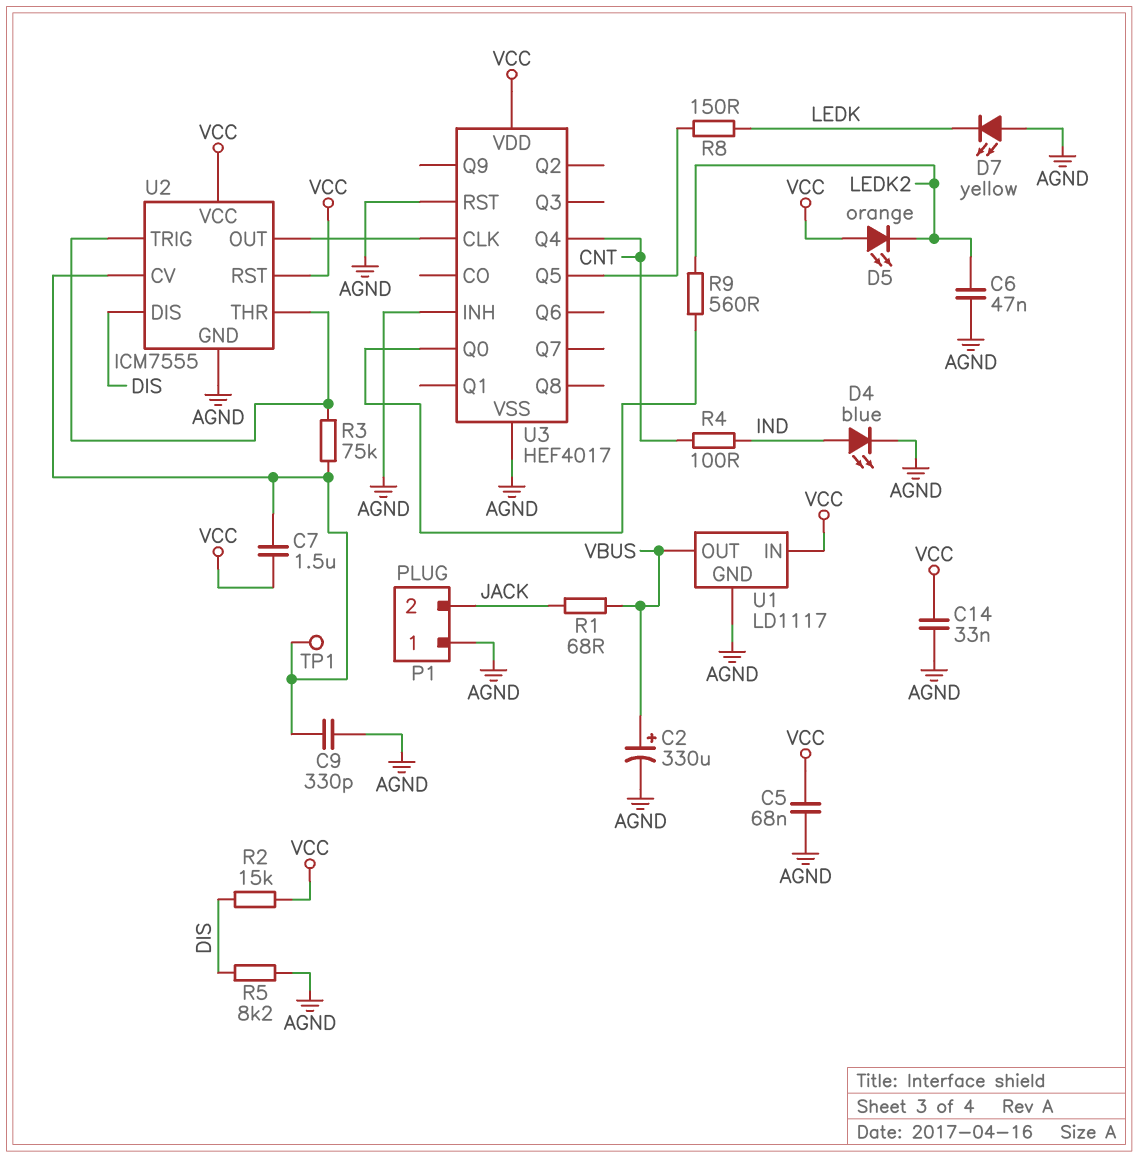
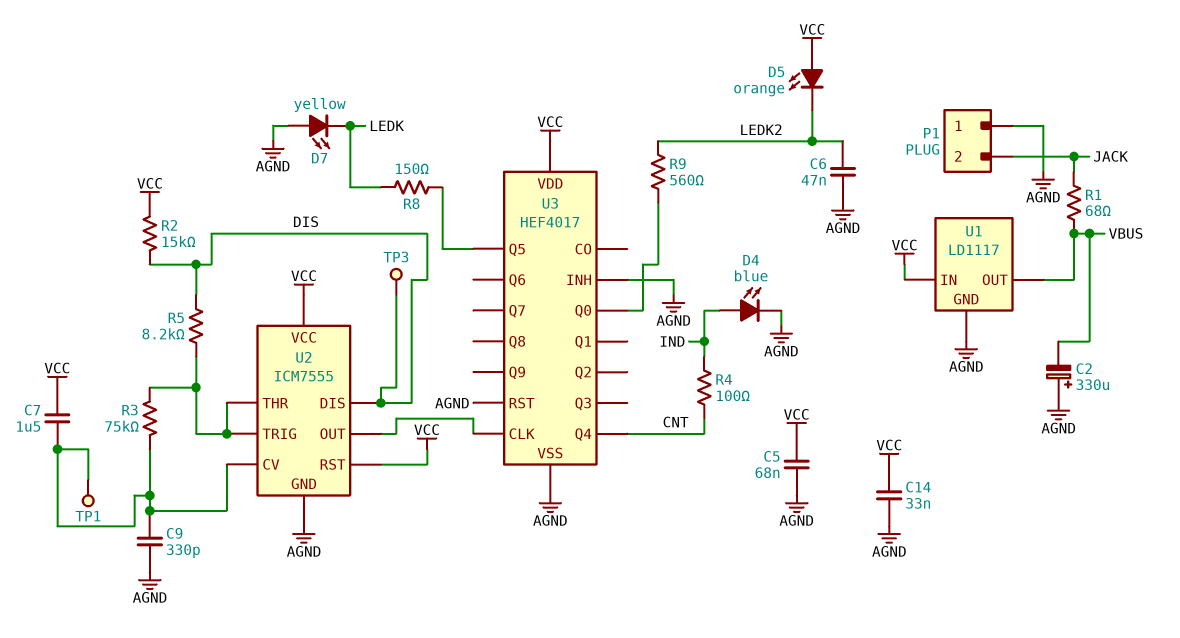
C2: 330uF (plus VBUS, minus AGND) -> 330uF (plus AGND, minus VBUS)
R5: 8.2k (AGND, DIS) -> 8.2k (DIS, U2/THR)
TP3: none -> test point (DIS)

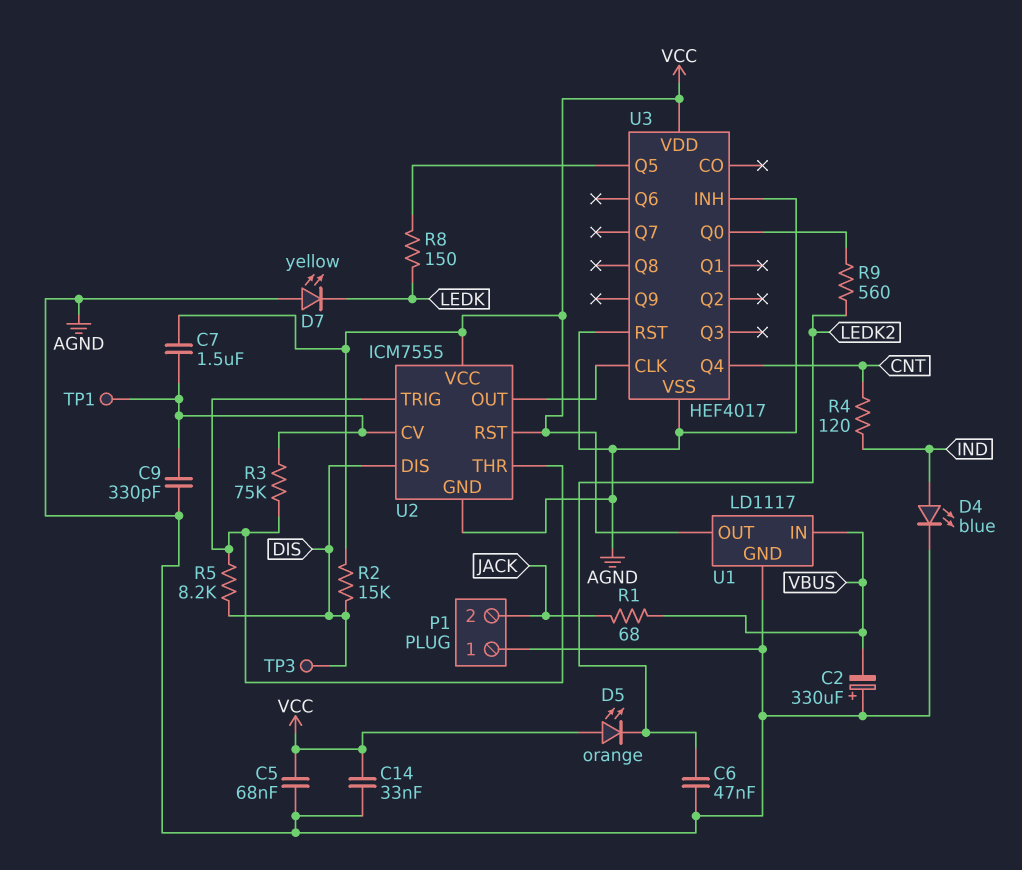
R4: 100 (CNT, IND) -> 120 (CNT, IND)
U1 pin IN: VCC -> VBUS
U1 pin OUT: VBUS -> VCC

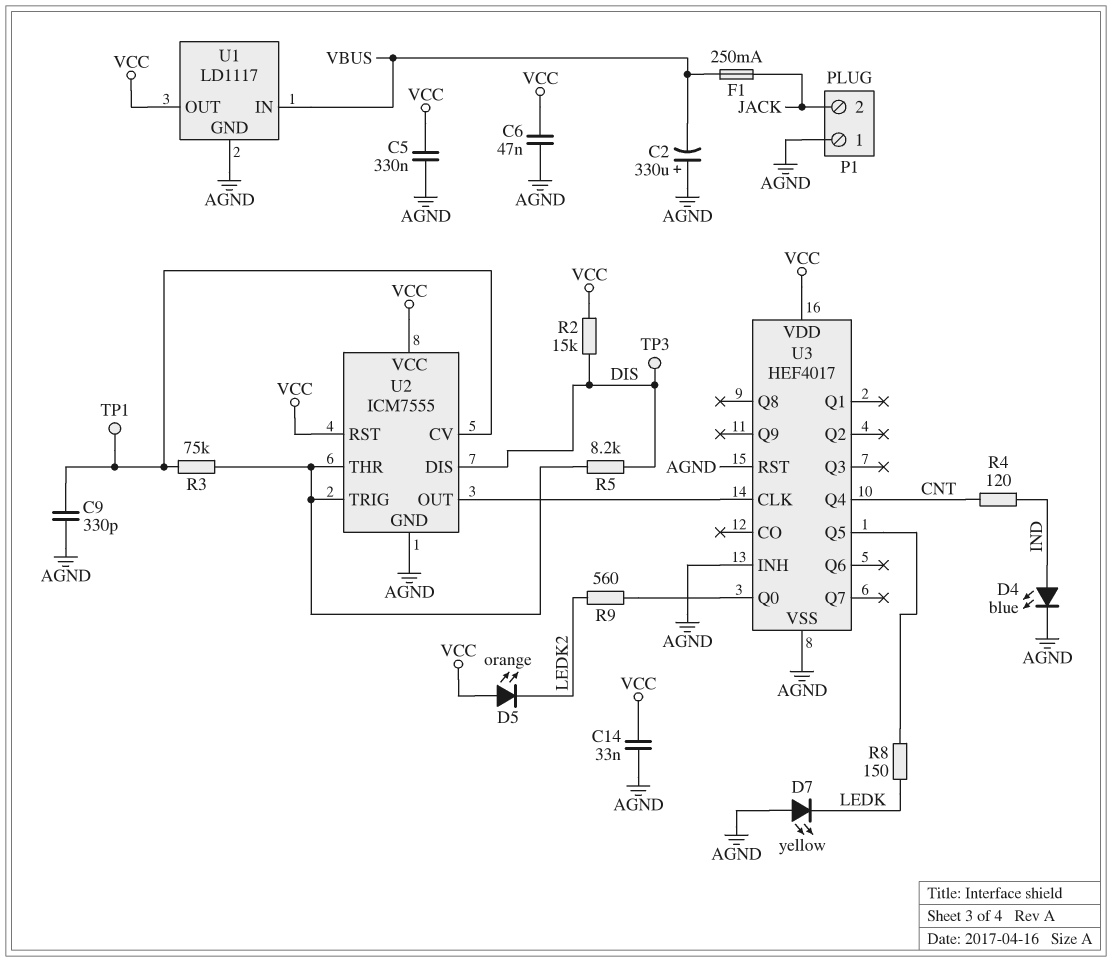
C5: 68nF (AGND, VCC) -> 330nF (AGND, VCC)
C6: 47nF (AGND, LEDK2) -> 47nF (AGND, VCC)
C7: 1.5uF (U2/CV, VCC) -> none
F1: none -> 250mA (JACK, VBUS)
R1: 68 (JACK, VBUS) -> none

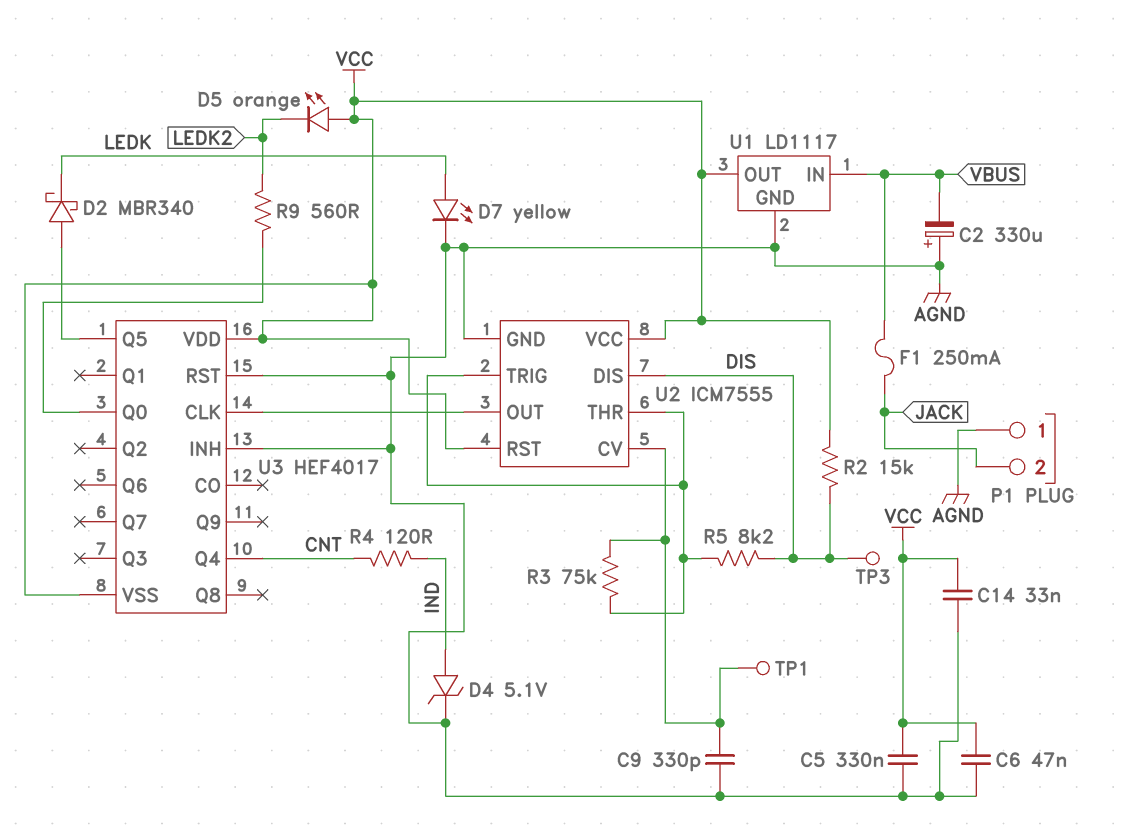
D2: none -> schottky MBR340 (A U3/Q5, K LEDK)
D4: LED blue (A IND, K AGND) -> zener 5.1V (A IND, K AGND)
D7: LED yellow (A AGND, K LEDK) -> LED yellow (A LEDK, K AGND)
R8: 150 (LEDK, U3/Q5) -> none
U3 pin VSS: AGND -> VCC

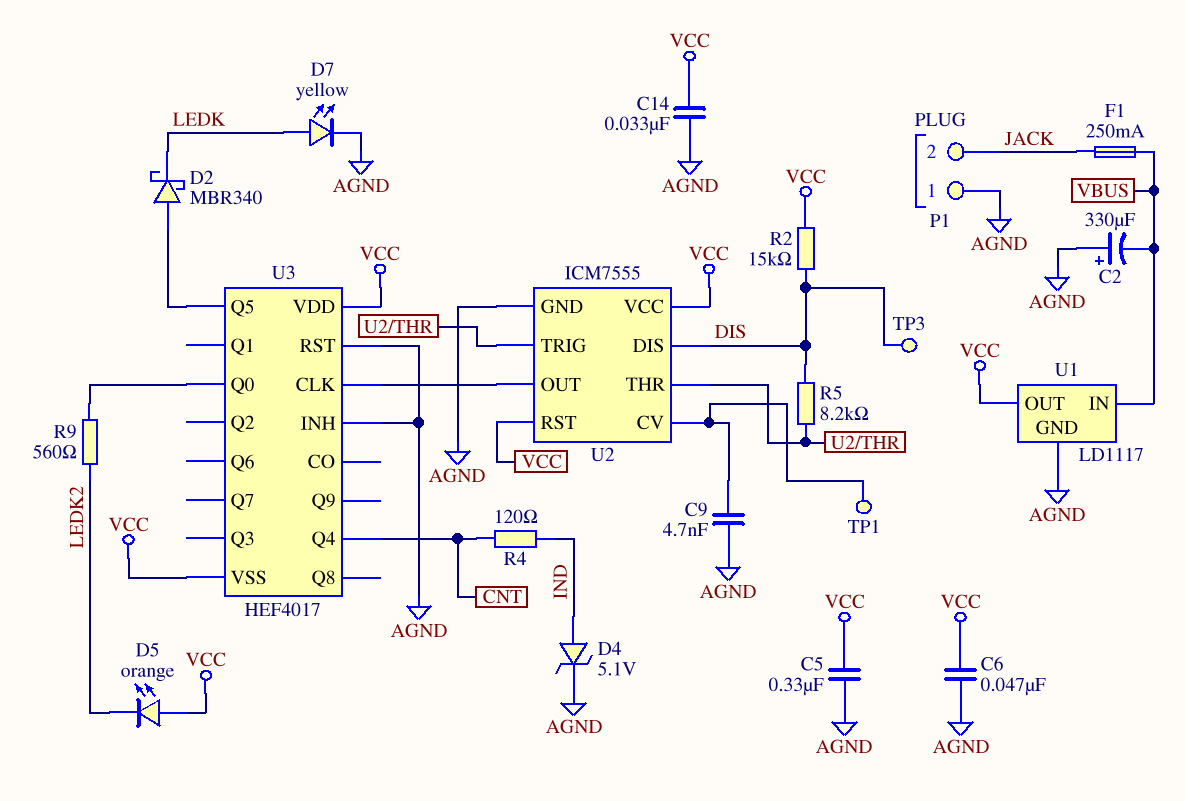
C9: 330pF (AGND, U2/CV) -> 4.7nF (AGND, U2/CV)
R3: 75k (U2/CV, U2/THR) -> none

